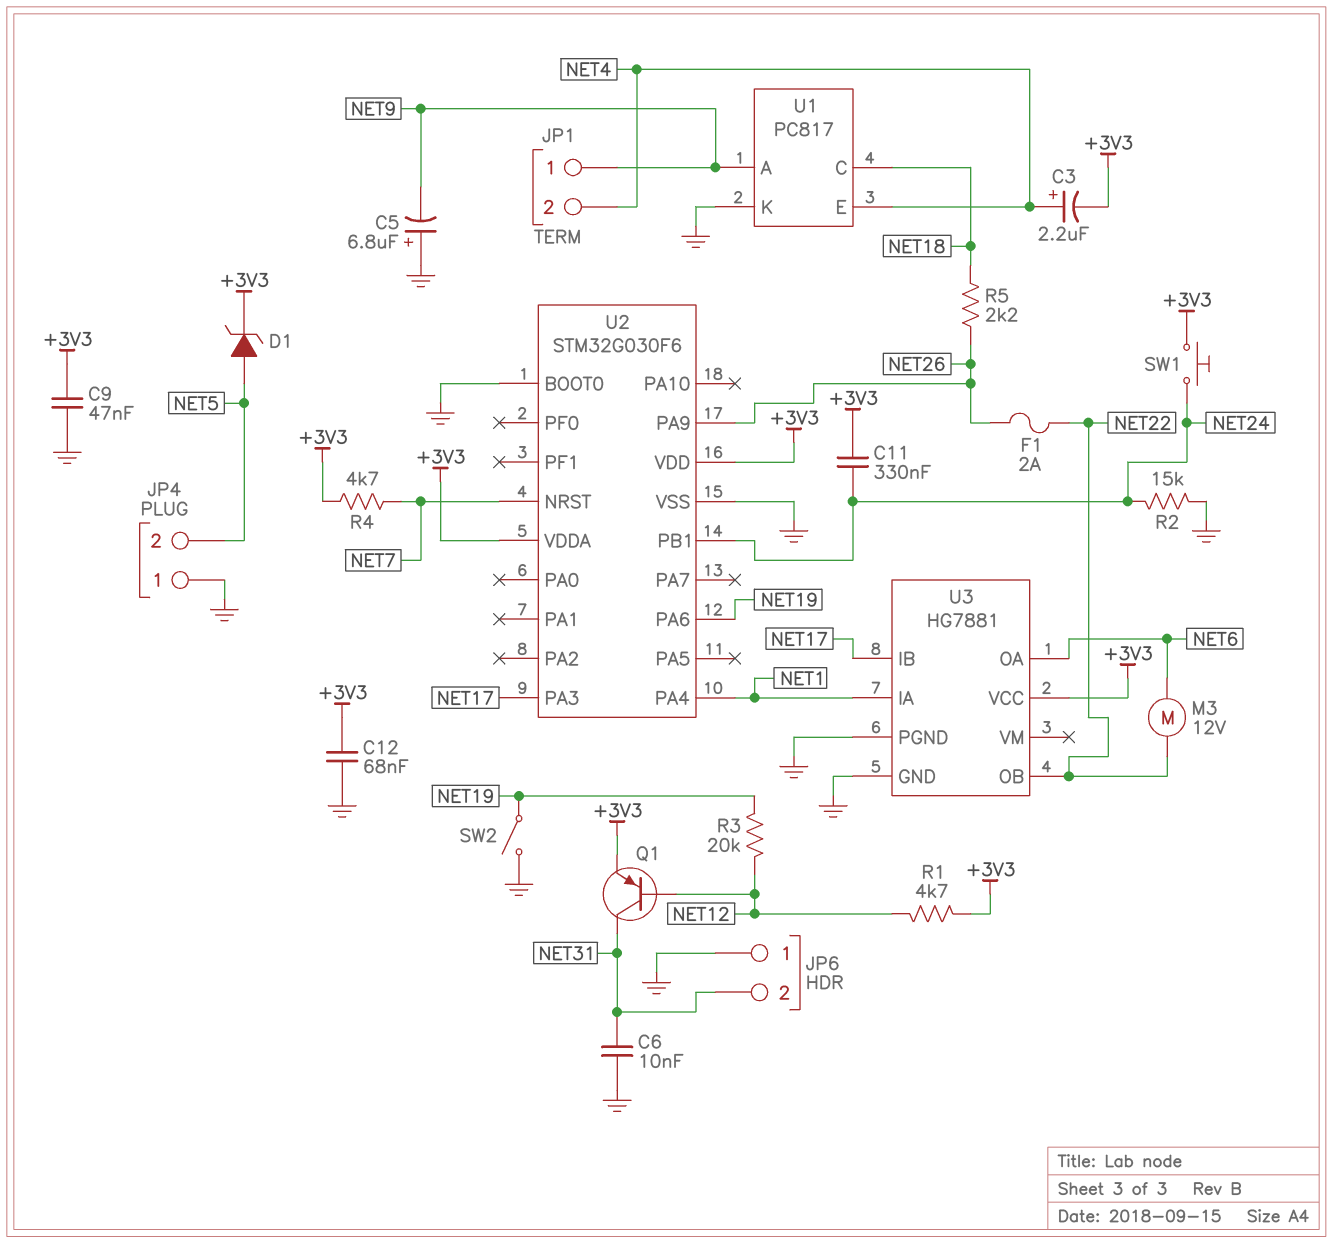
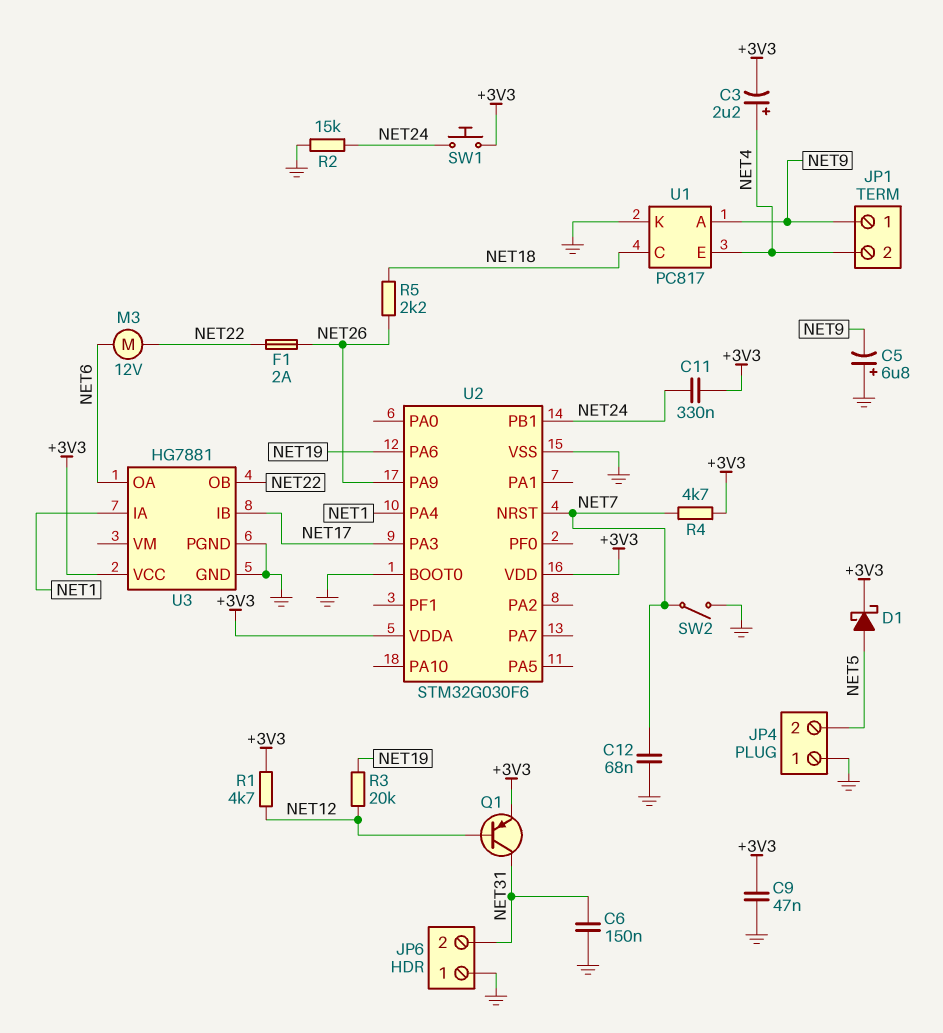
C6: 10nF (GND, NET31) -> 150nF (GND, NET31)
C12: 68nF (+3V3, GND) -> 68nF (GND, NET7)
D1: zener (A NET5, K +3V3) -> schottky (A NET5, K +3V3)
SW2: switch (GND, NET19) -> switch (GND, NET7)

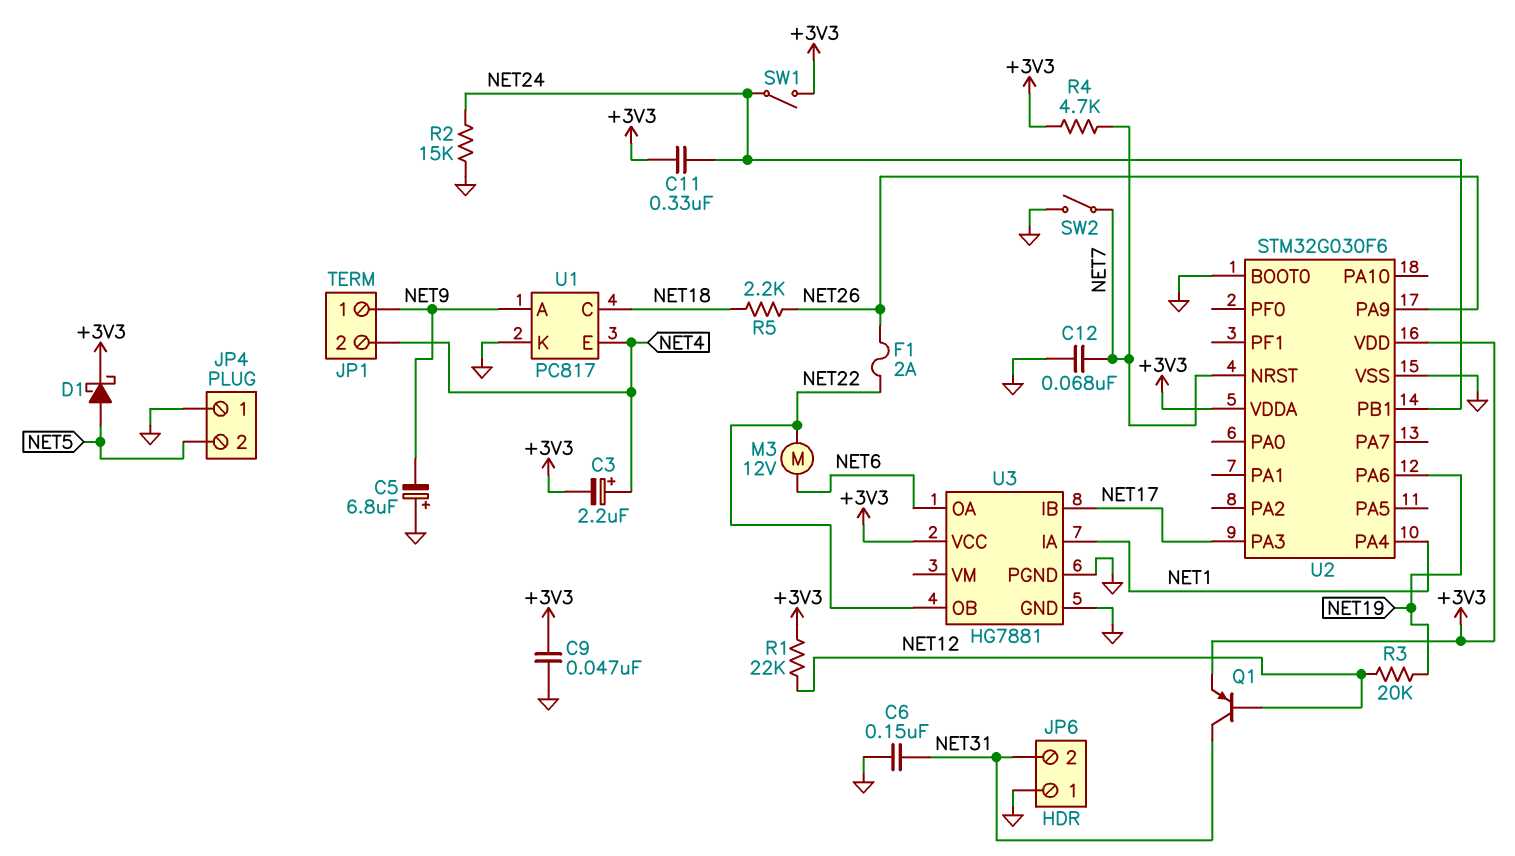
R1: 4.7k (+3V3, NET12) -> 22k (+3V3, NET12)
SW1: button (+3V3, NET24) -> switch (+3V3, NET24)

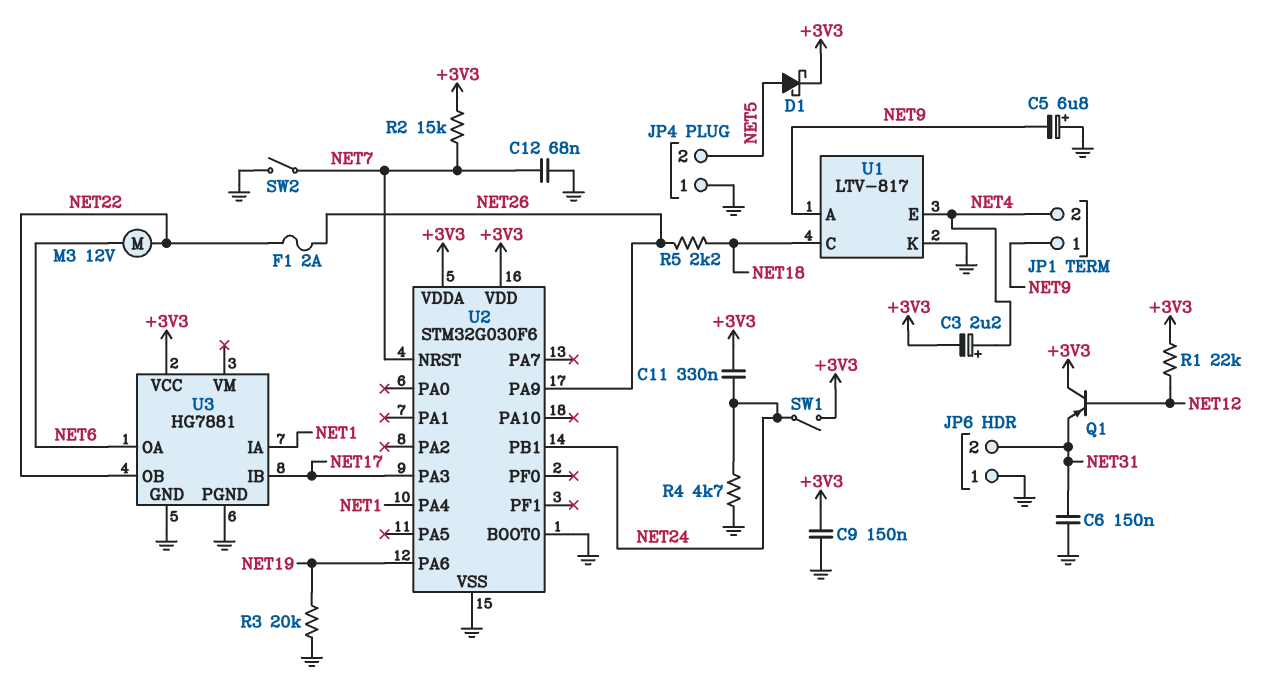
C9: 47nF (+3V3, GND) -> 150nF (+3V3, GND)
Q1: PNP (B NET12, C NET31, E +3V3) -> PNP (B NET12, C +3V3, E NET31)
R2: 15k (GND, NET24) -> 15k (+3V3, NET7)
R3: 20k (NET12, NET19) -> 20k (GND, NET19)
R4: 4.7k (+3V3, NET7) -> 4.7k (GND, NET24)
U1: PC817 -> LTV-817

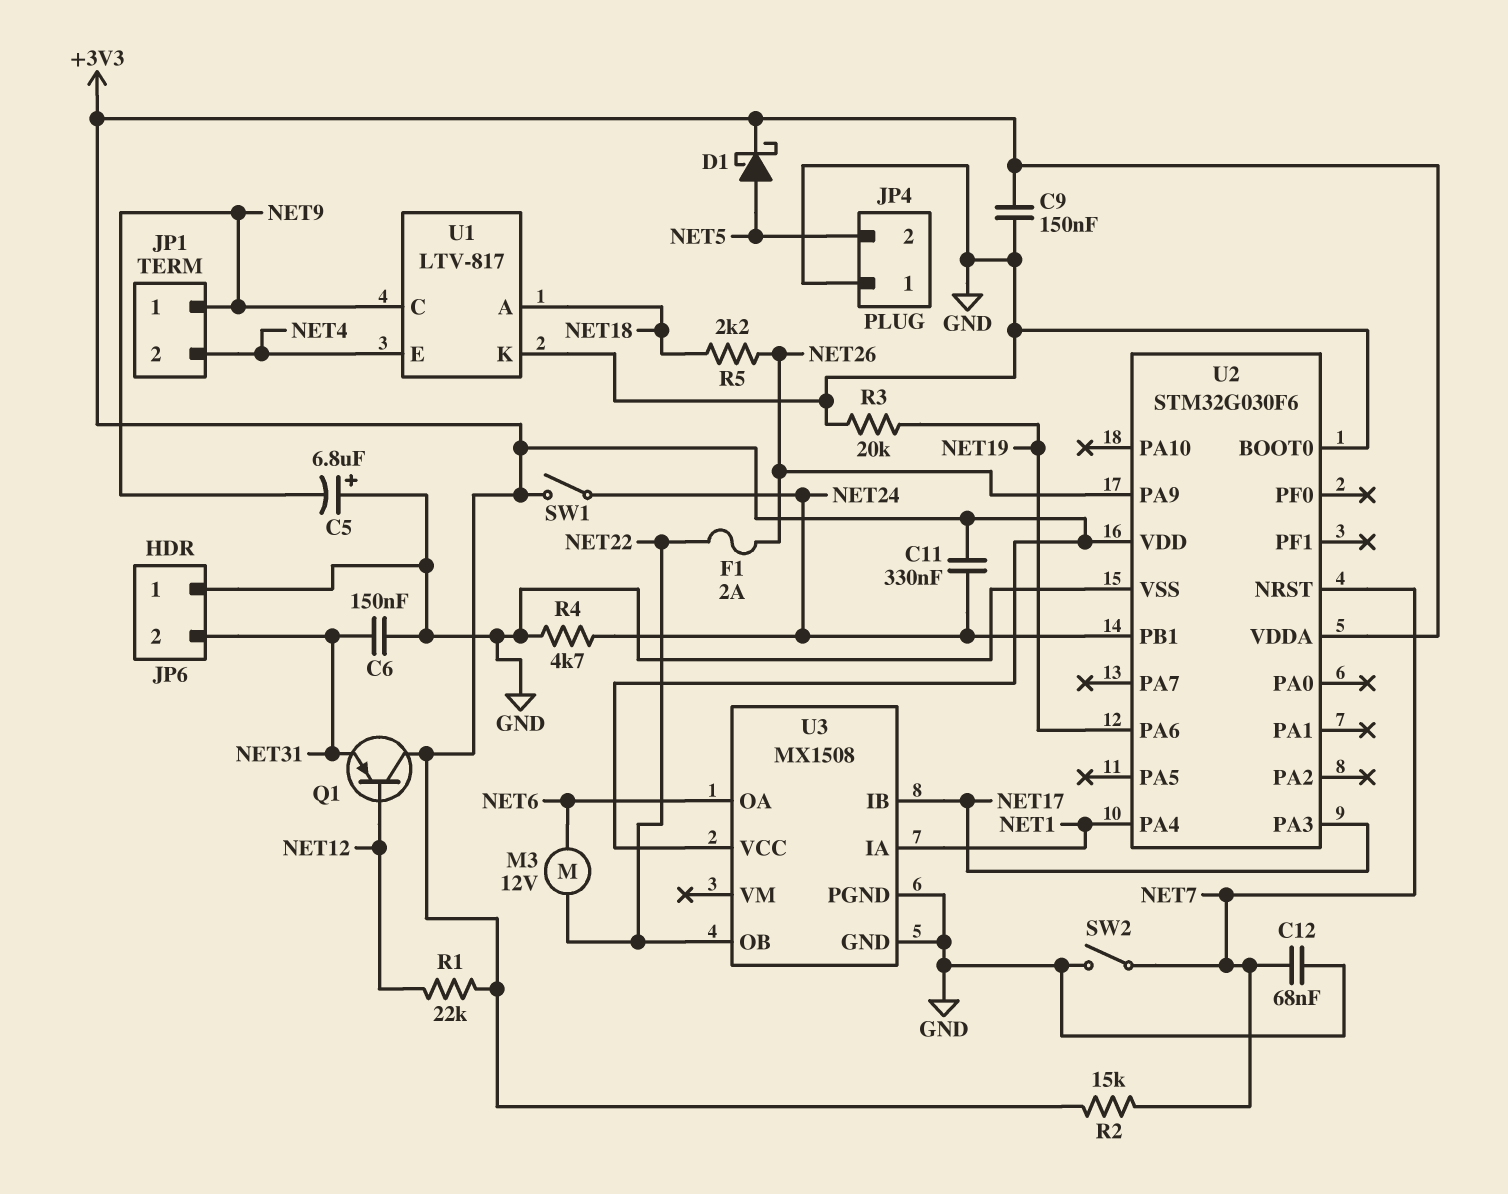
C3: 2.2uF (plus NET4, minus +3V3) -> none
U1 pin A: NET9 -> NET18
U1 pin C: NET18 -> NET9
U3: HG7881 -> MX1508

